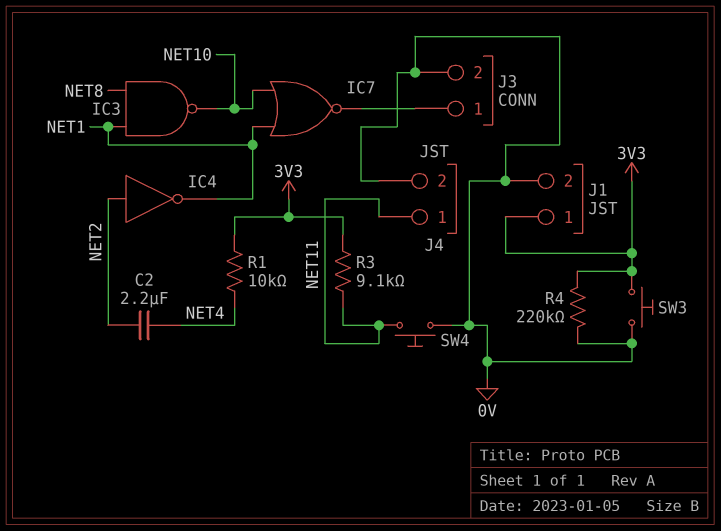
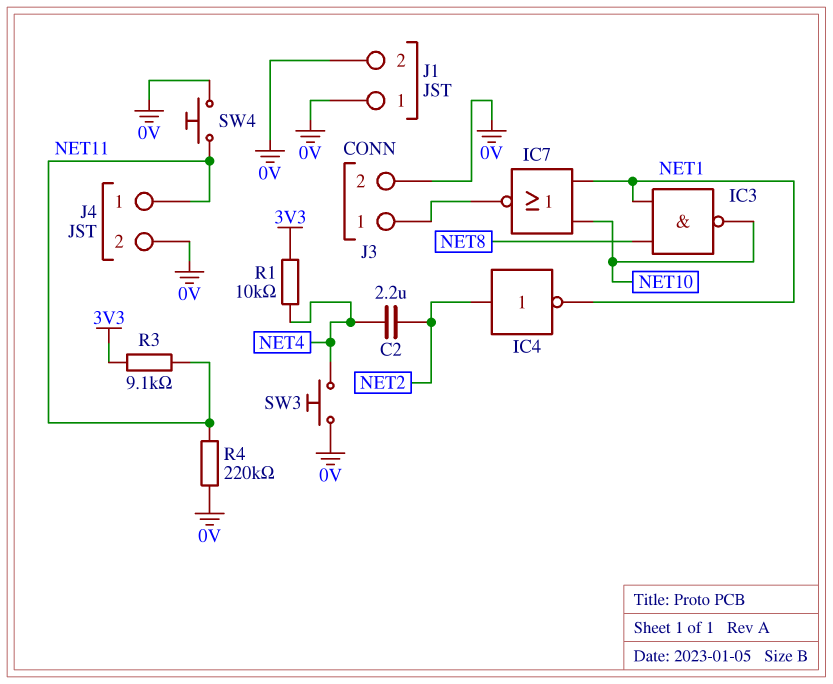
J1 pin 1: 3V3 -> 0V
R4: 220k (0V, 3V3) -> 220k (0V, NET11)
SW3: button (0V, 3V3) -> button (0V, NET4)

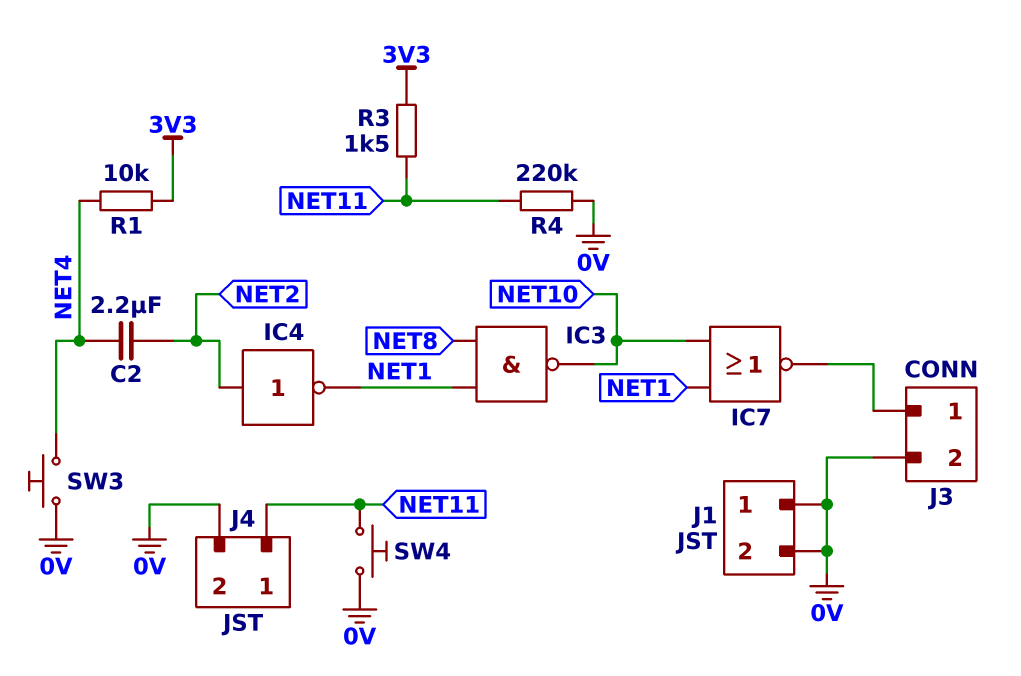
R3: 9.1k (3V3, NET11) -> 1.5k (3V3, NET11)

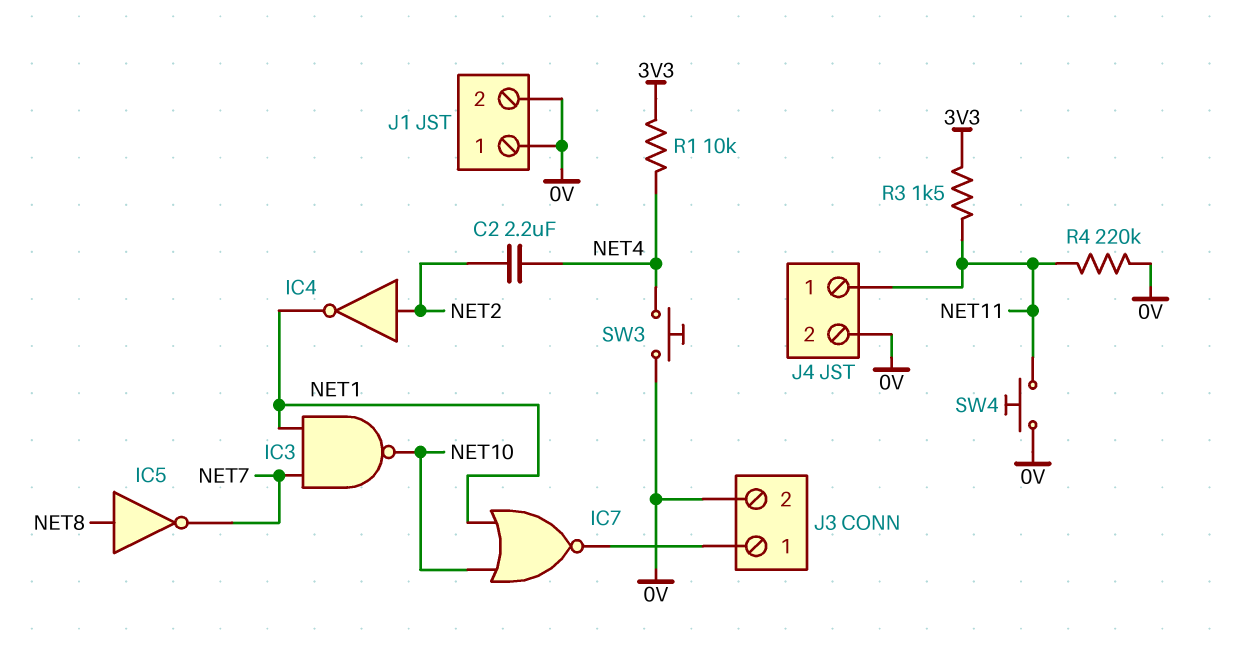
IC3: NAND (in NET1, in NET8, out NET10) -> NAND (in NET1, in NET7, out NET10)
IC5: none -> NOT (in NET8, out NET7)

